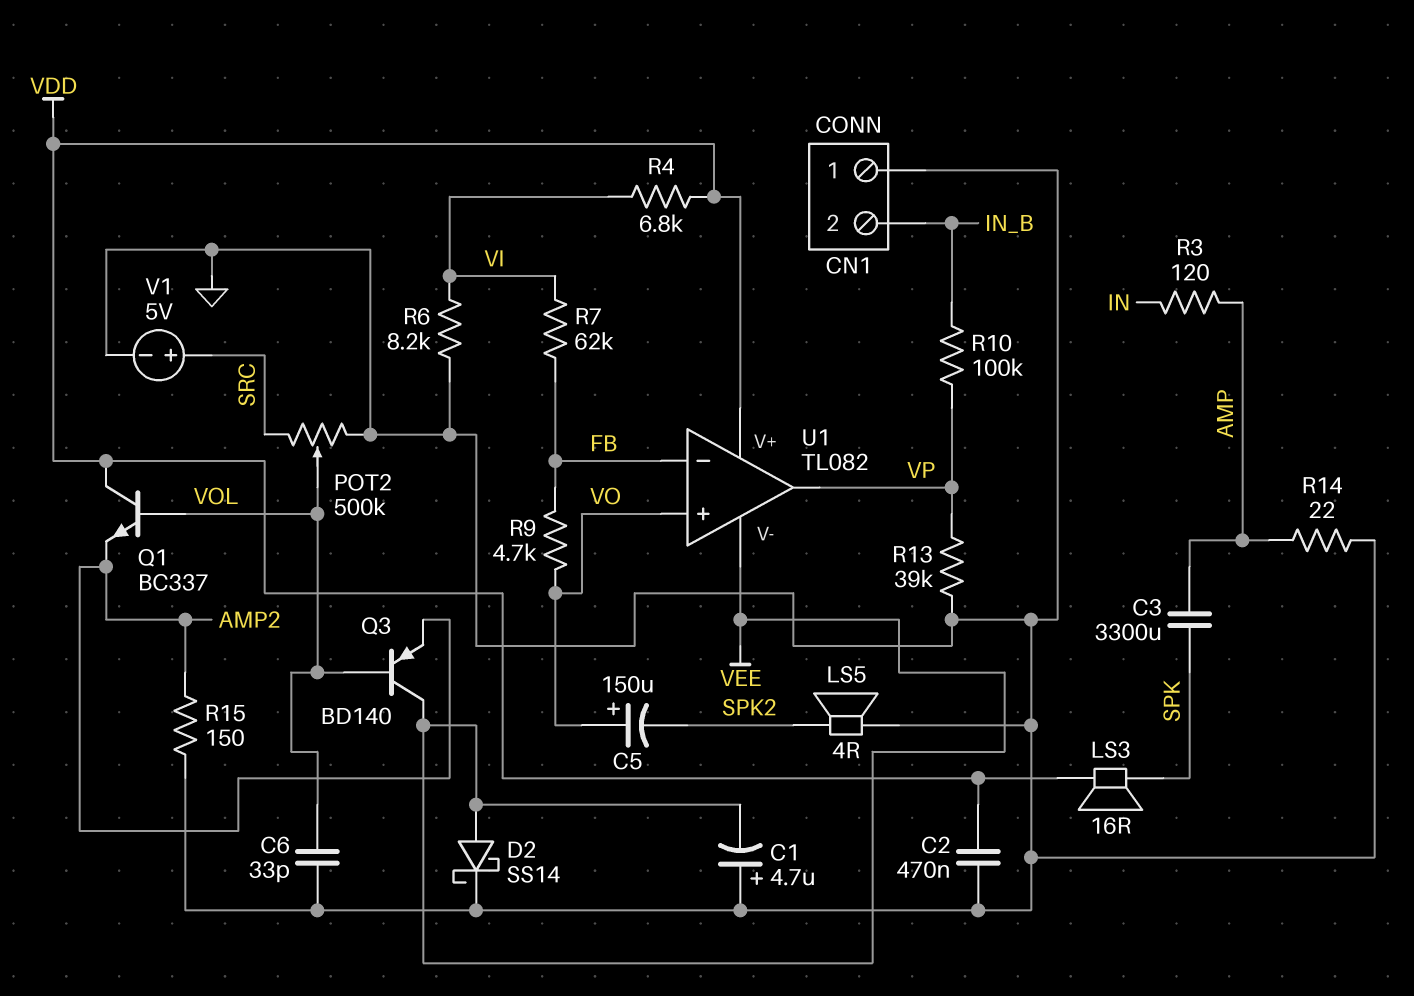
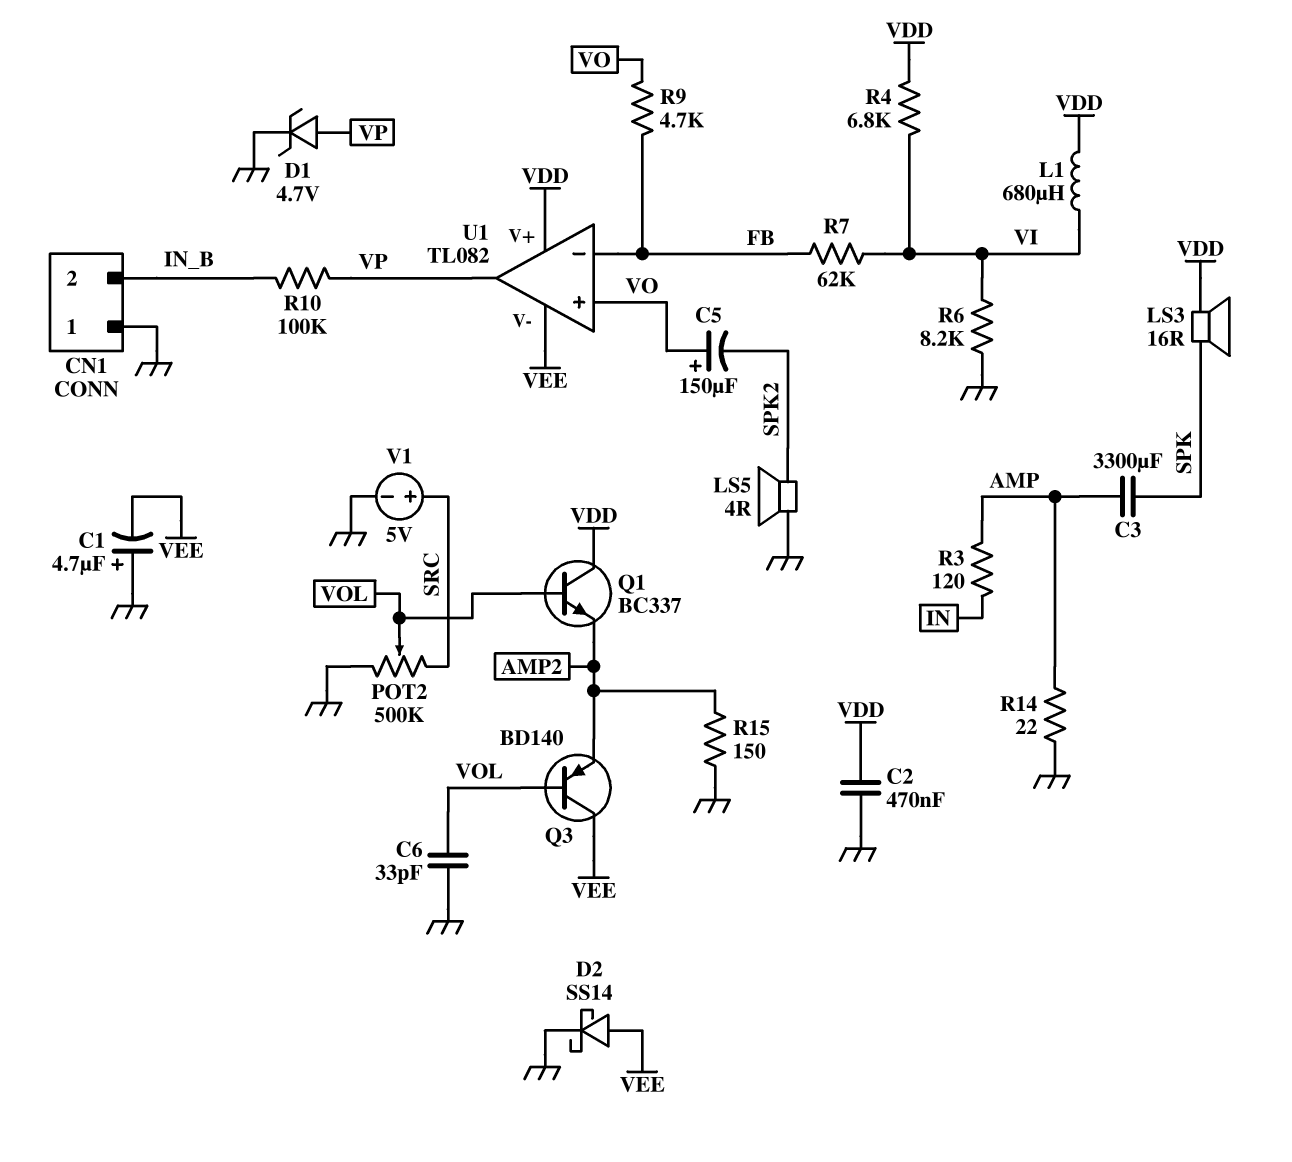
D1: none -> zener 4.7V (A VP, K GND)
L1: none -> 680uH (VDD, VI)
R13: 39k (GND, VP) -> none

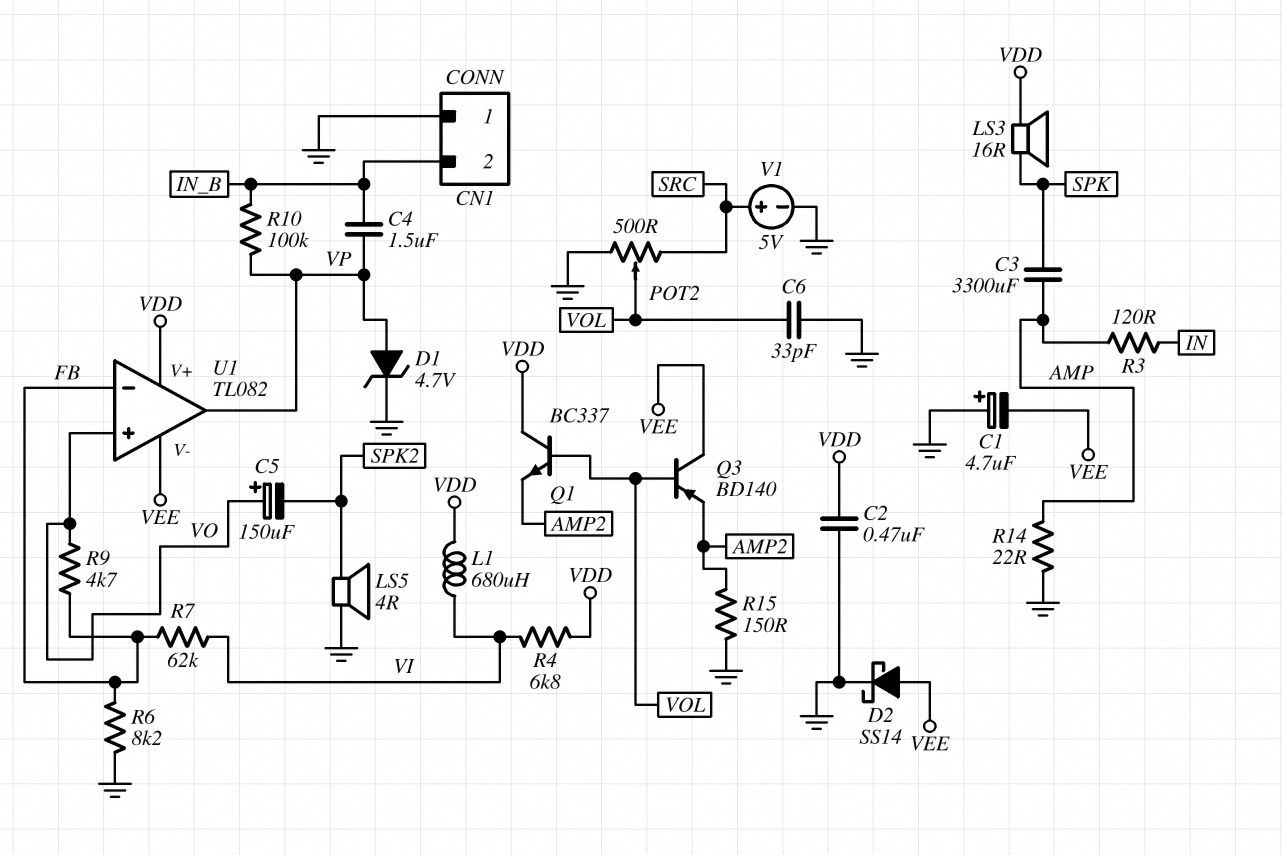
C4: none -> 1.5uF (IN_B, VP)
POT2: 500k (GND, SRC, wiper VOL) -> 500 (GND, SRC, wiper VOL)
R6: 8.2k (GND, VI) -> 8.2k (FB, GND)

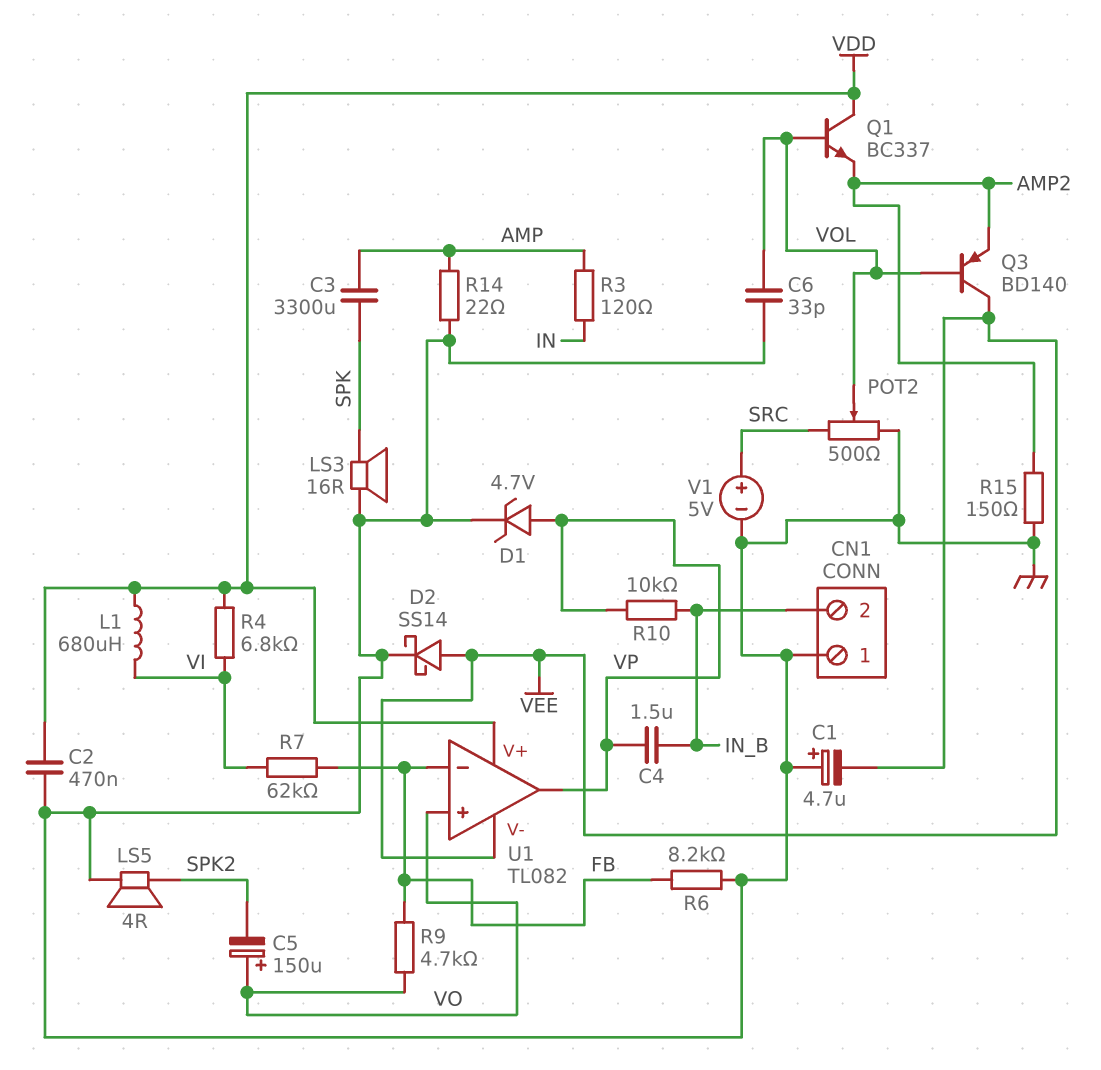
LS3: speaker 16R (SPK, VDD) -> speaker 16R (GND, SPK)
R10: 100k (IN_B, VP) -> 10k (IN_B, VP)

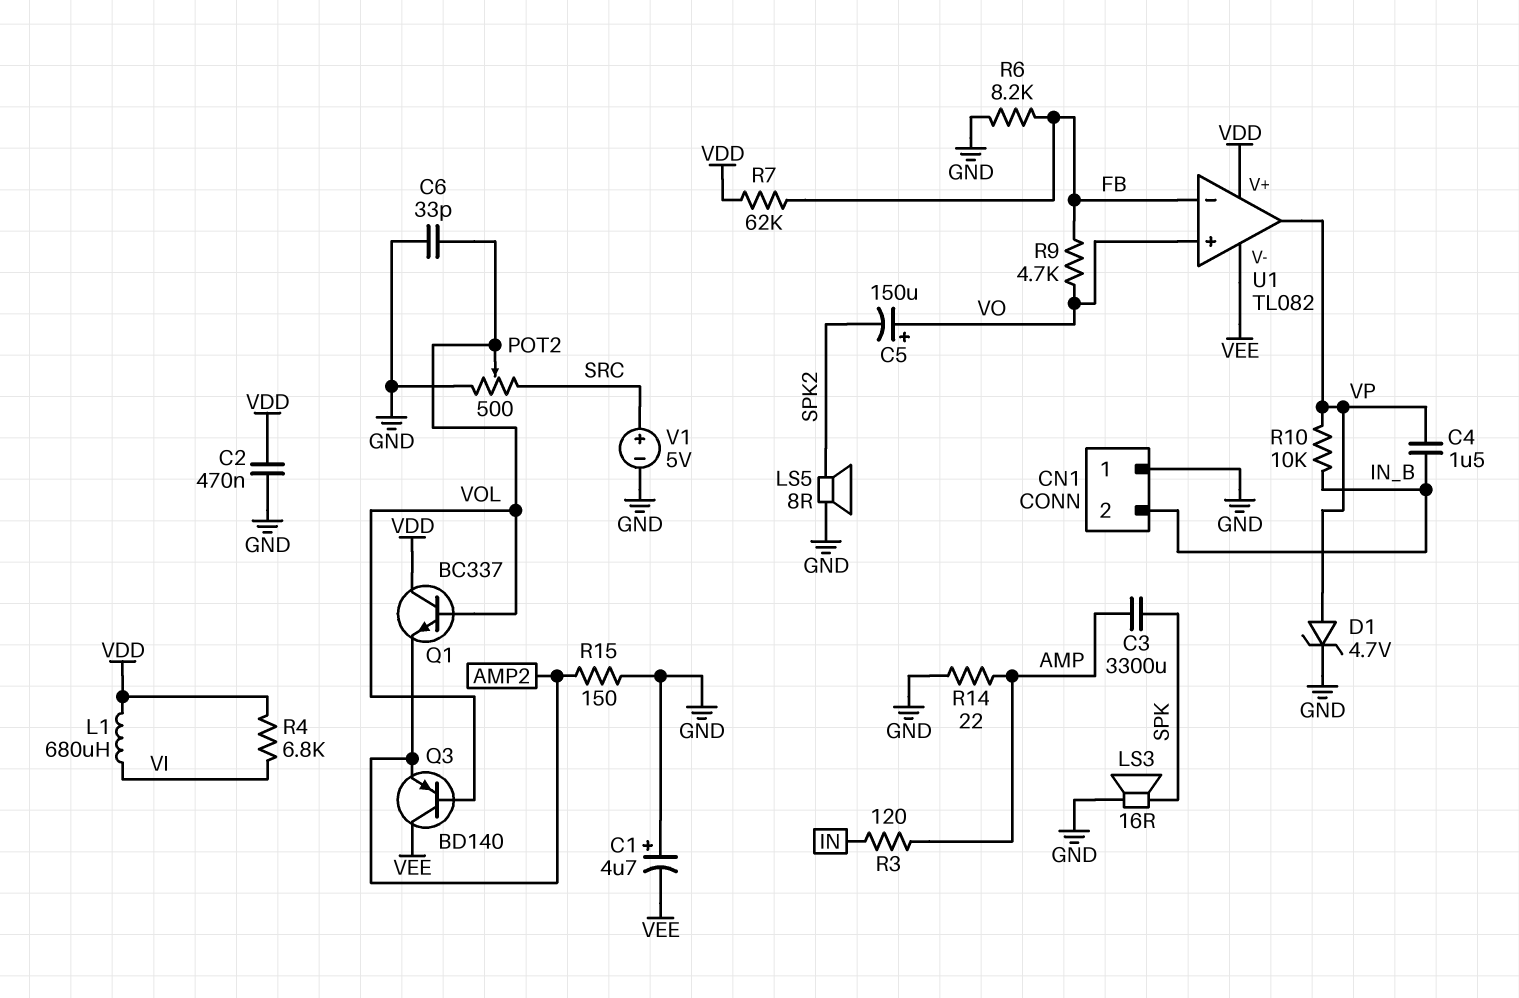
D2: schottky SS14 (A VEE, K GND) -> none
LS5: speaker 4R (GND, SPK2) -> speaker 8R (GND, SPK2)
R7: 62k (FB, VI) -> 62k (FB, VDD)

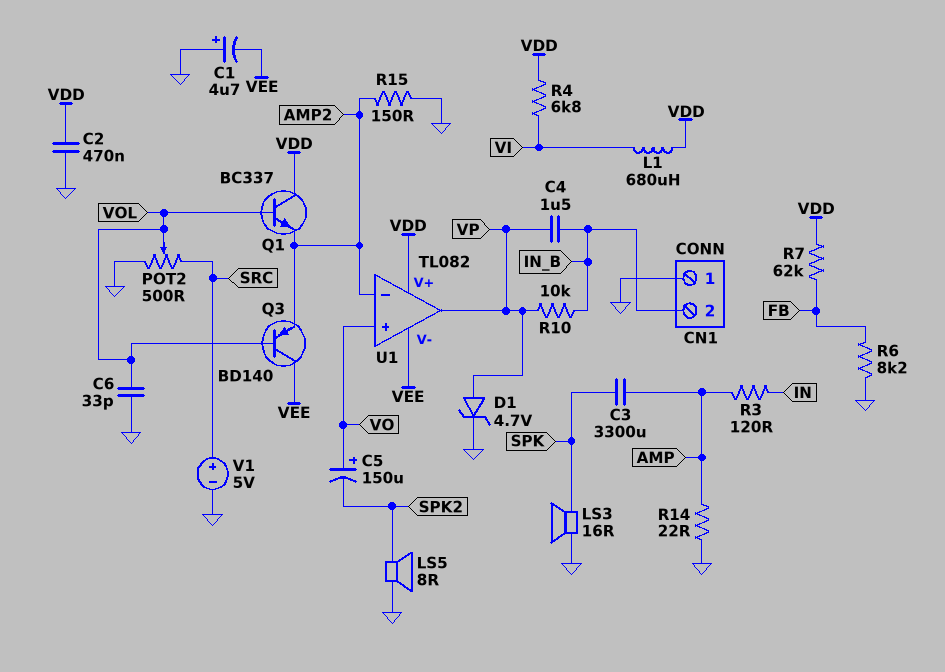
R9: 4.7k (FB, VO) -> none
U1 pin in-: FB -> AMP2

